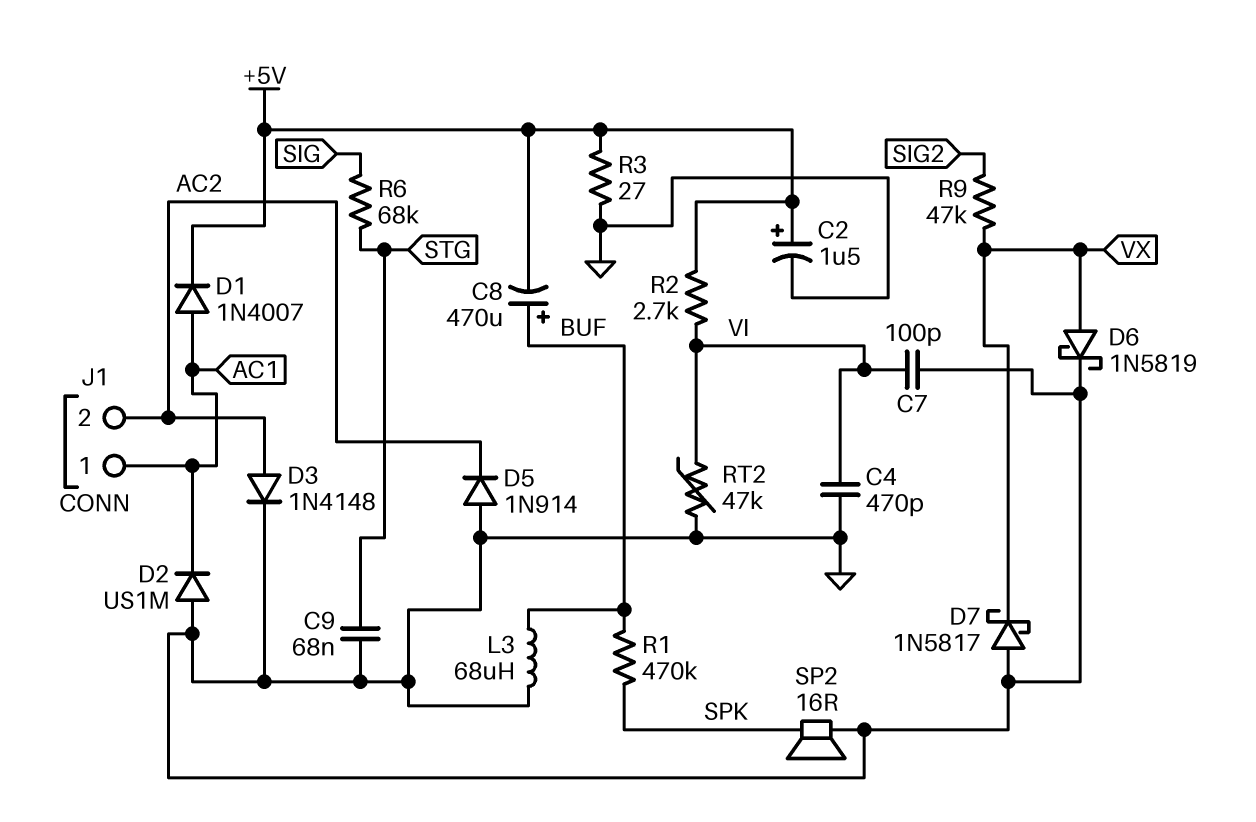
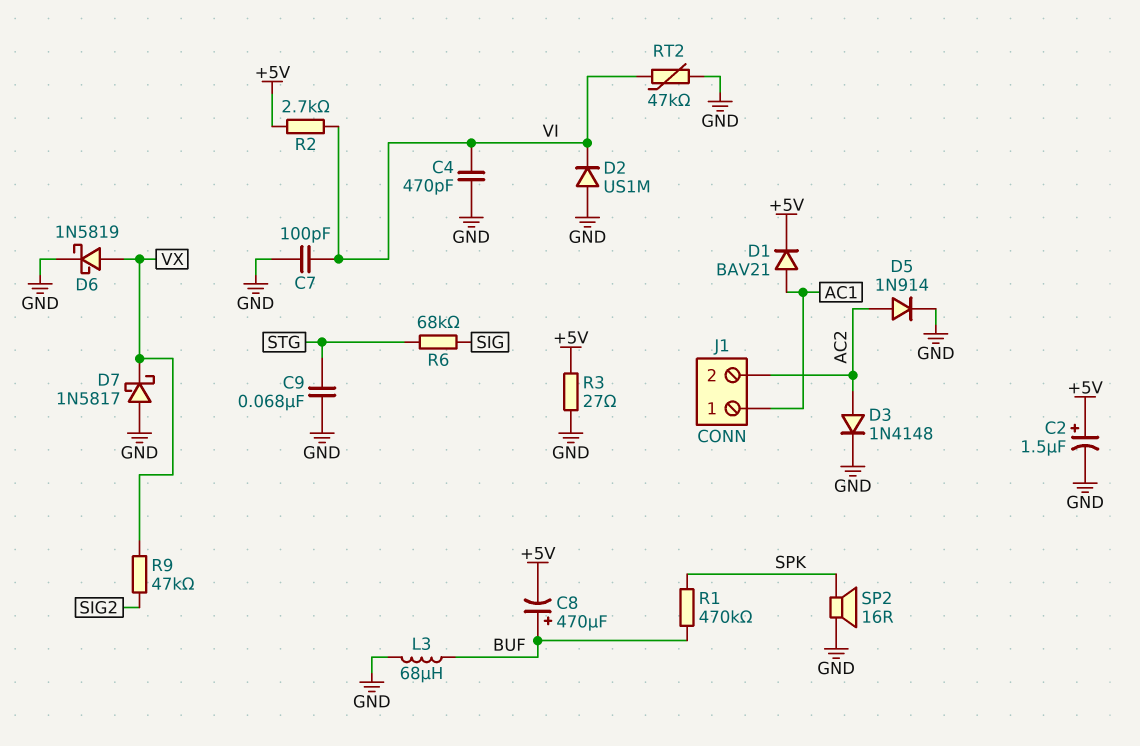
D1: diode 1N4007 (A AC1, K +5V) -> diode BAV21 (A AC1, K +5V)
D2: diode US1M (A GND, K AC1) -> diode US1M (A GND, K VI)
D5: diode 1N914 (A GND, K AC2) -> diode 1N914 (A AC2, K GND)

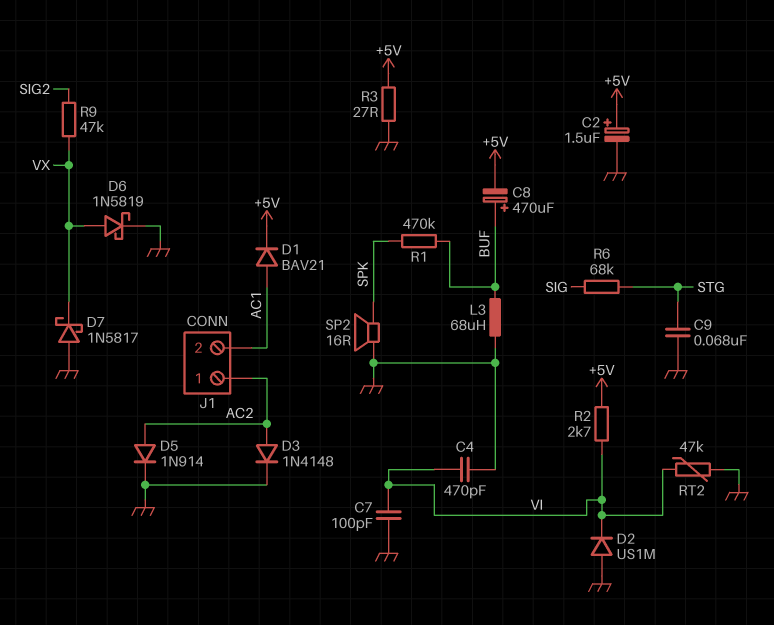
J1 pin 1: AC1 -> AC2
J1 pin 2: AC2 -> AC1

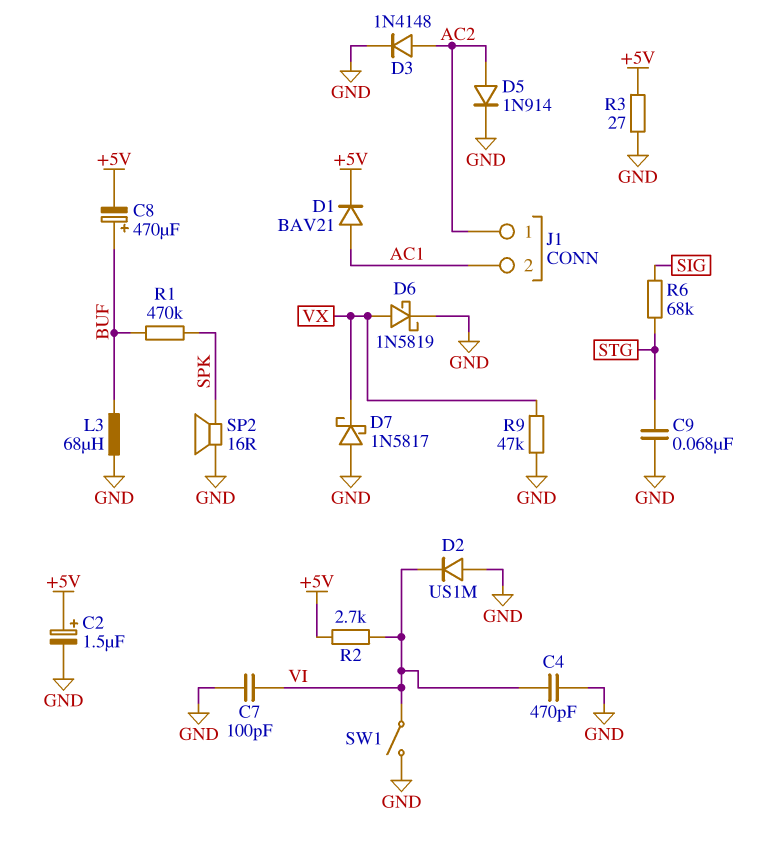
R9: 47k (SIG2, VX) -> 47k (GND, VX)
RT2: 47k (GND, VI) -> none
SW1: none -> switch (GND, VI)

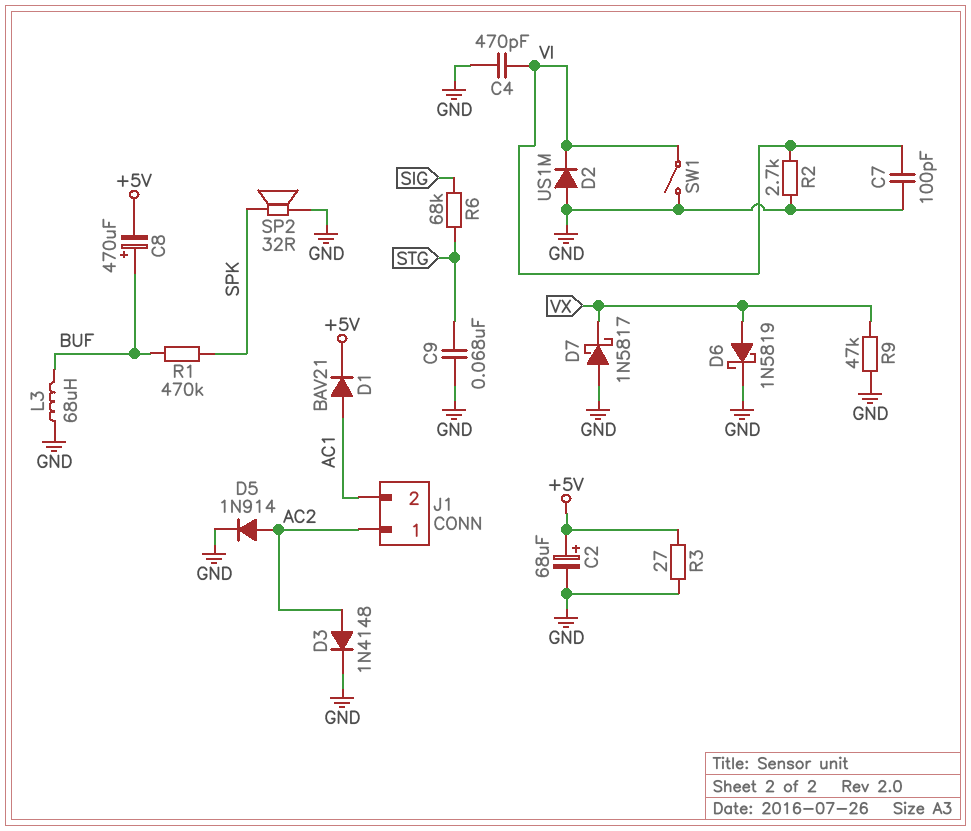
C2: 1.5uF (plus +5V, minus GND) -> 68uF (plus +5V, minus GND)
R2: 2.7k (+5V, VI) -> 2.7k (GND, VI)
SP2: speaker 16R (GND, SPK) -> speaker 32R (GND, SPK)

